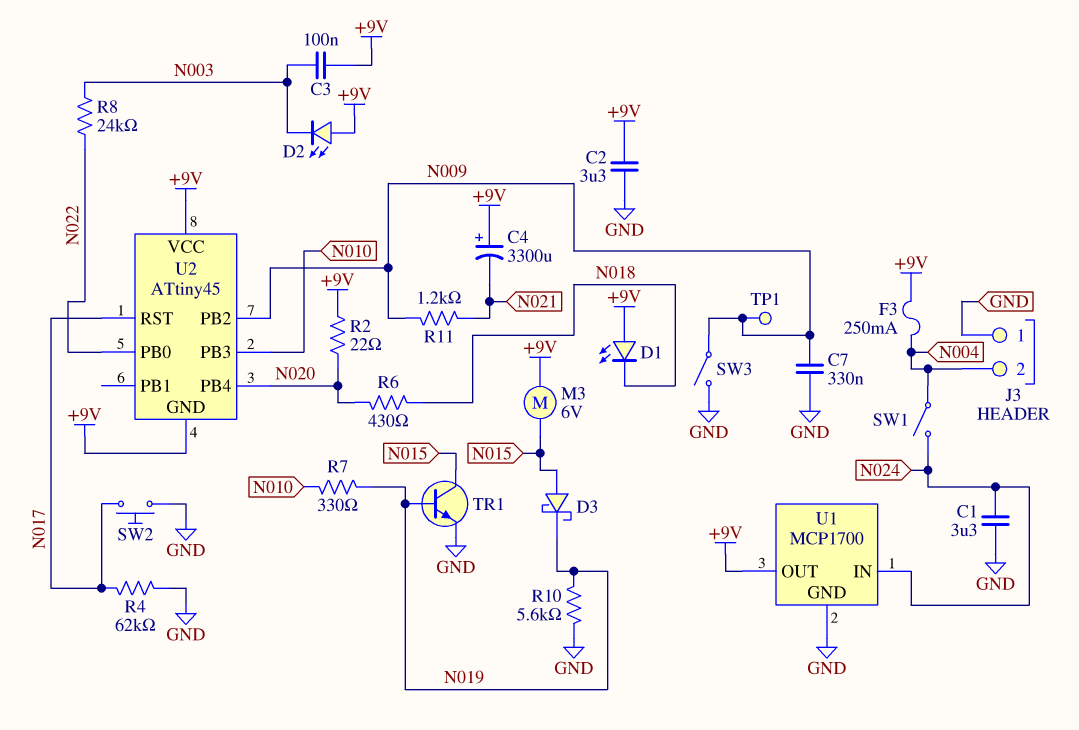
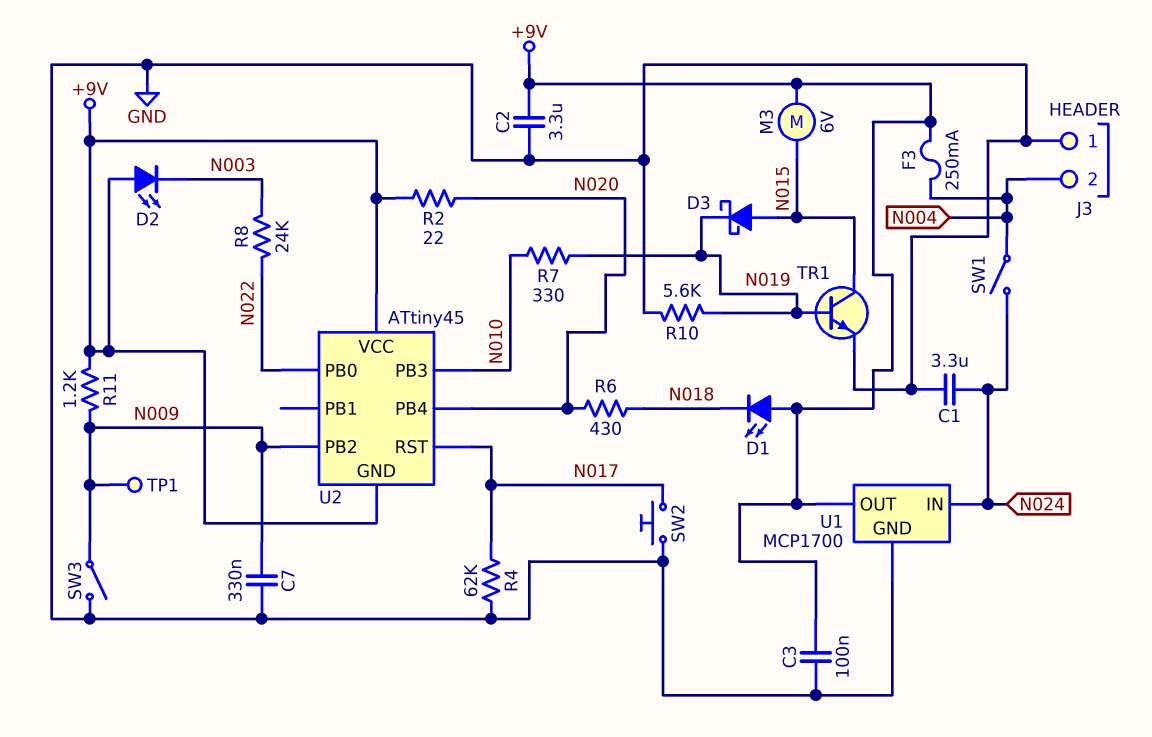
C3: 100nF (+9V, N003) -> 100nF (+9V, GND)
C4: 3300uF (plus +9V, minus N021) -> none
R11: 1.2k (N009, N021) -> 1.2k (+9V, N009)

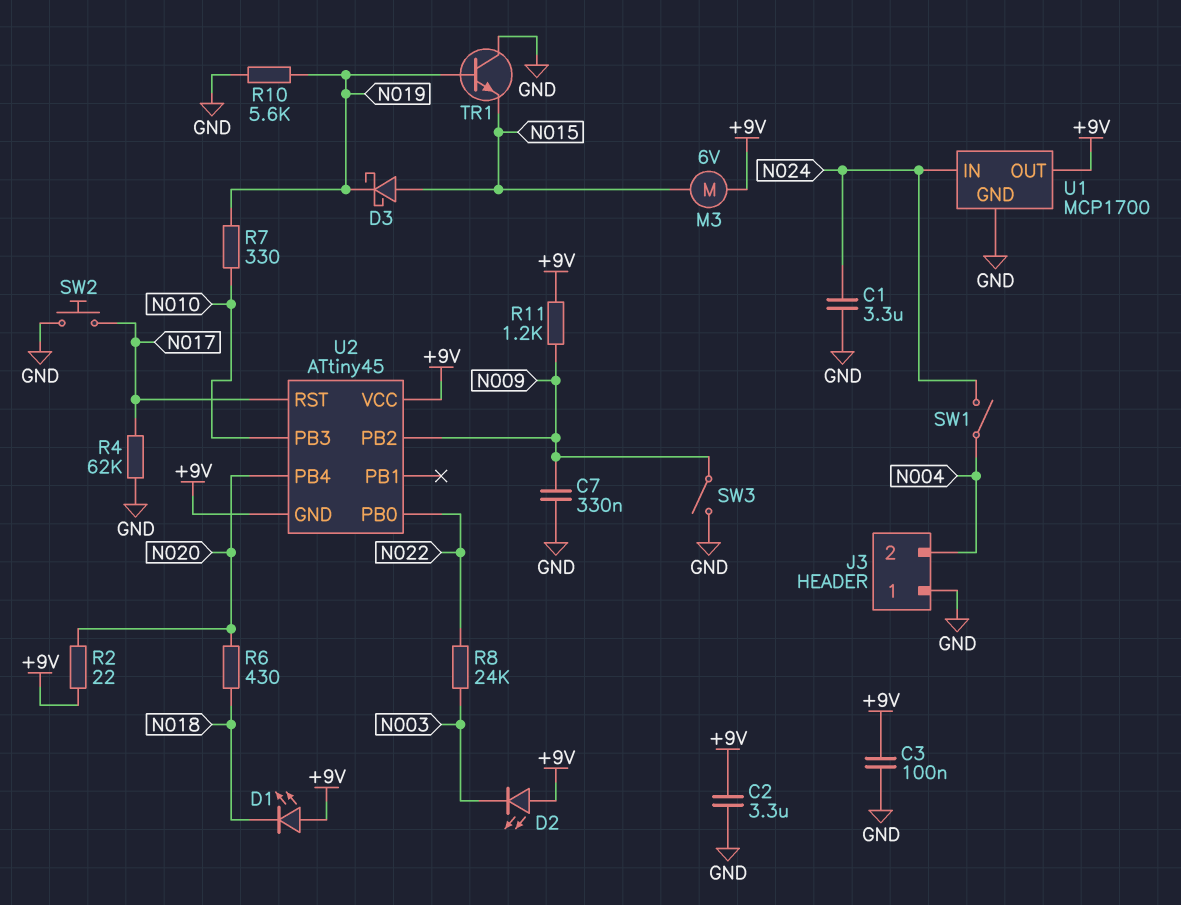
F3: 250mA (+9V, N004) -> none
TP1: test point (N009) -> none
TR1: NPN (B N019, C N015, E GND) -> NPN (B N019, C GND, E N015)

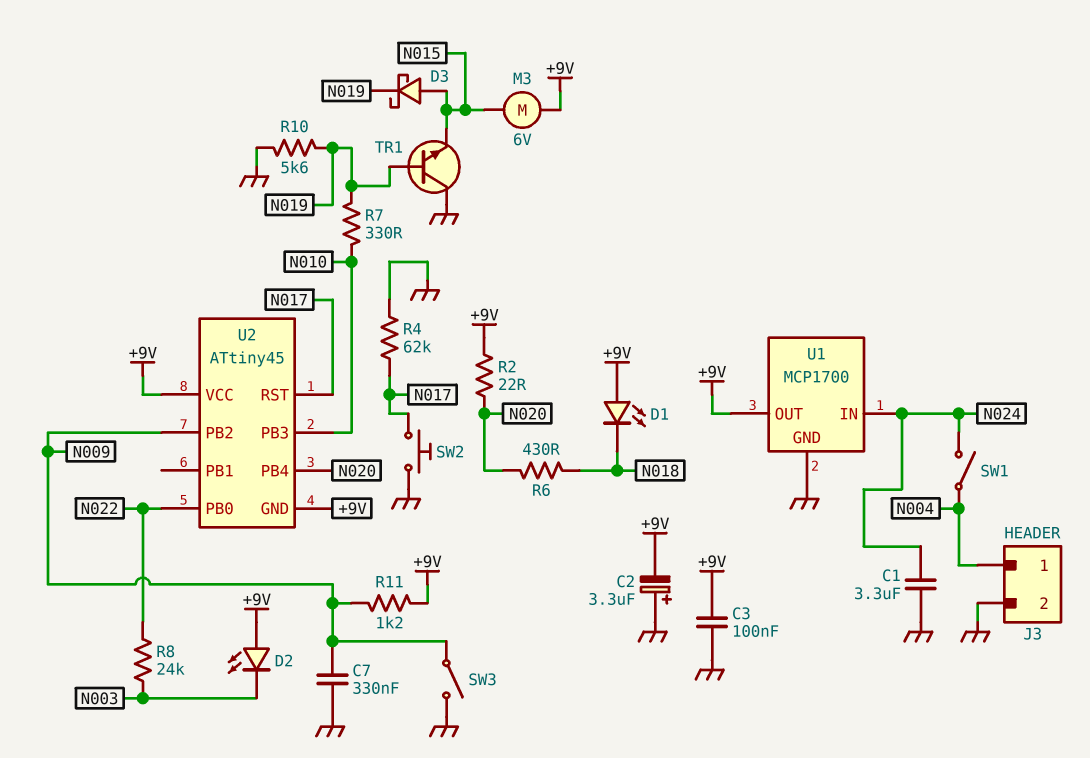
C2: 3.3uF (+9V, GND) -> 3.3uF (plus GND, minus +9V)
J3 pin 1: GND -> N004
J3 pin 2: N004 -> GND

